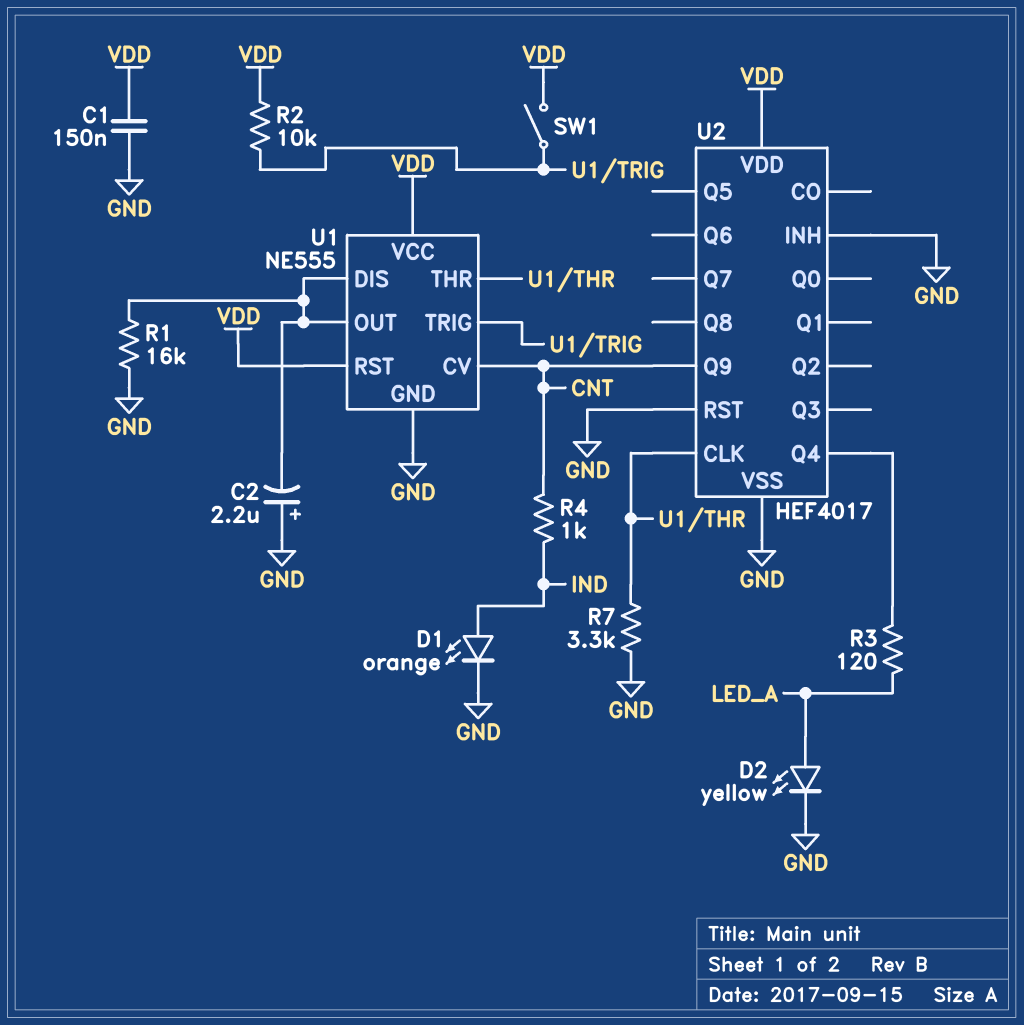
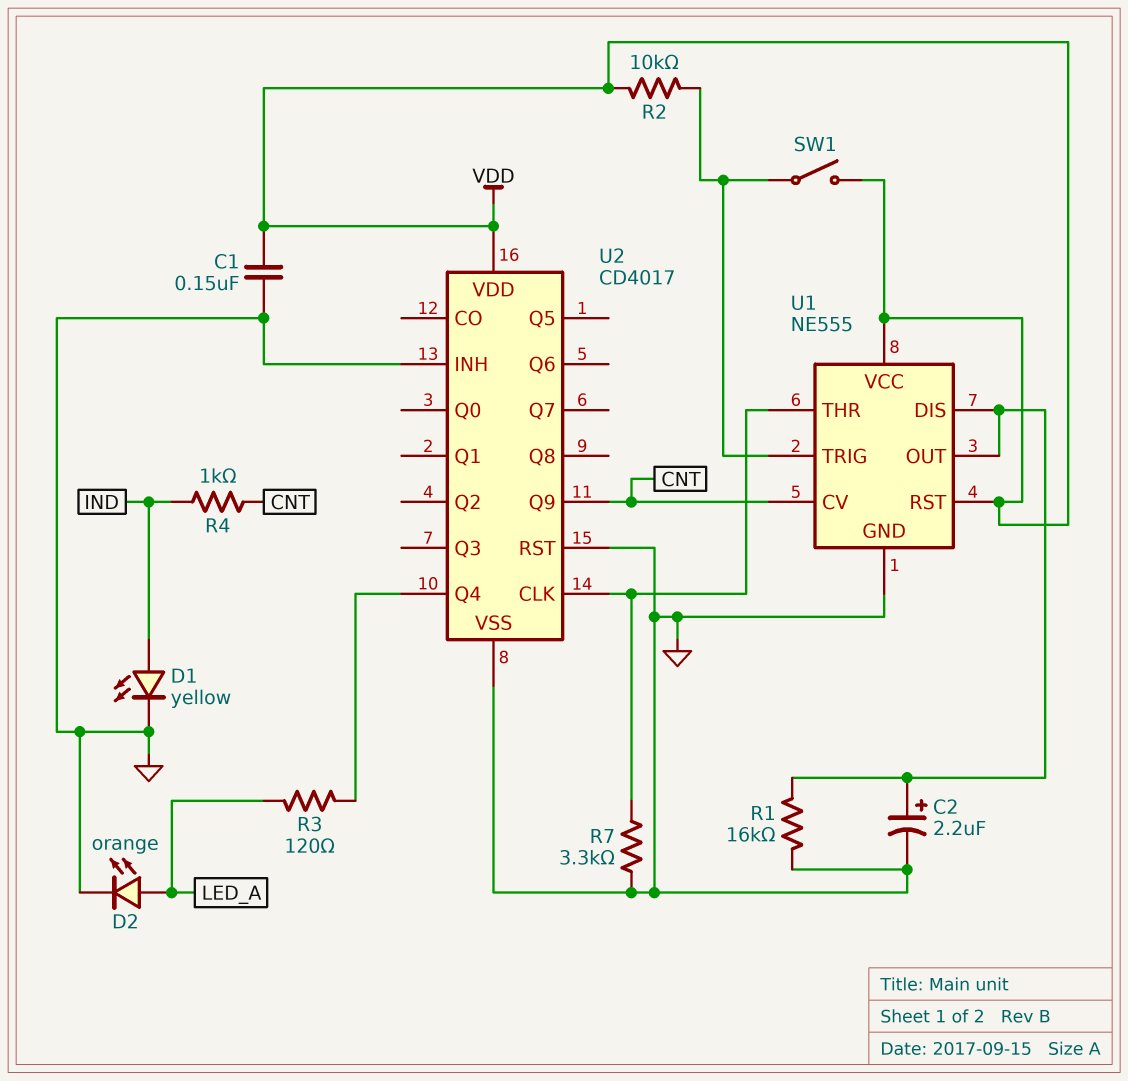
C2: 2.2uF (plus GND, minus U1/DIS) -> 2.2uF (plus U1/DIS, minus GND)
D1: LED orange (A IND, K GND) -> LED yellow (A IND, K GND)
D2: LED yellow (A LED_A, K GND) -> LED orange (A LED_A, K GND)
U2: HEF4017 -> CD4017

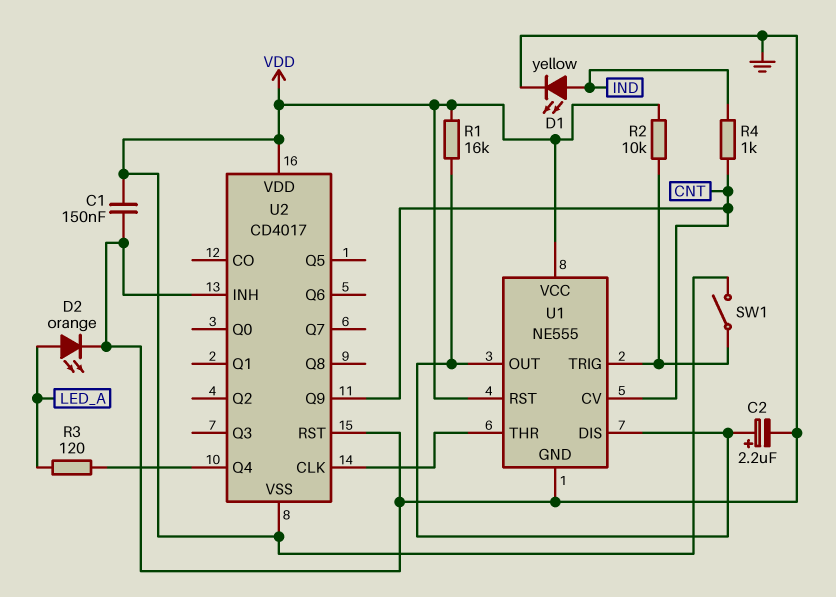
R1: 16k (GND, U1/DIS) -> 16k (U1/DIS, VDD)
R7: 3.3k (GND, U1/THR) -> none
U2 pin VSS: GND -> VDD

